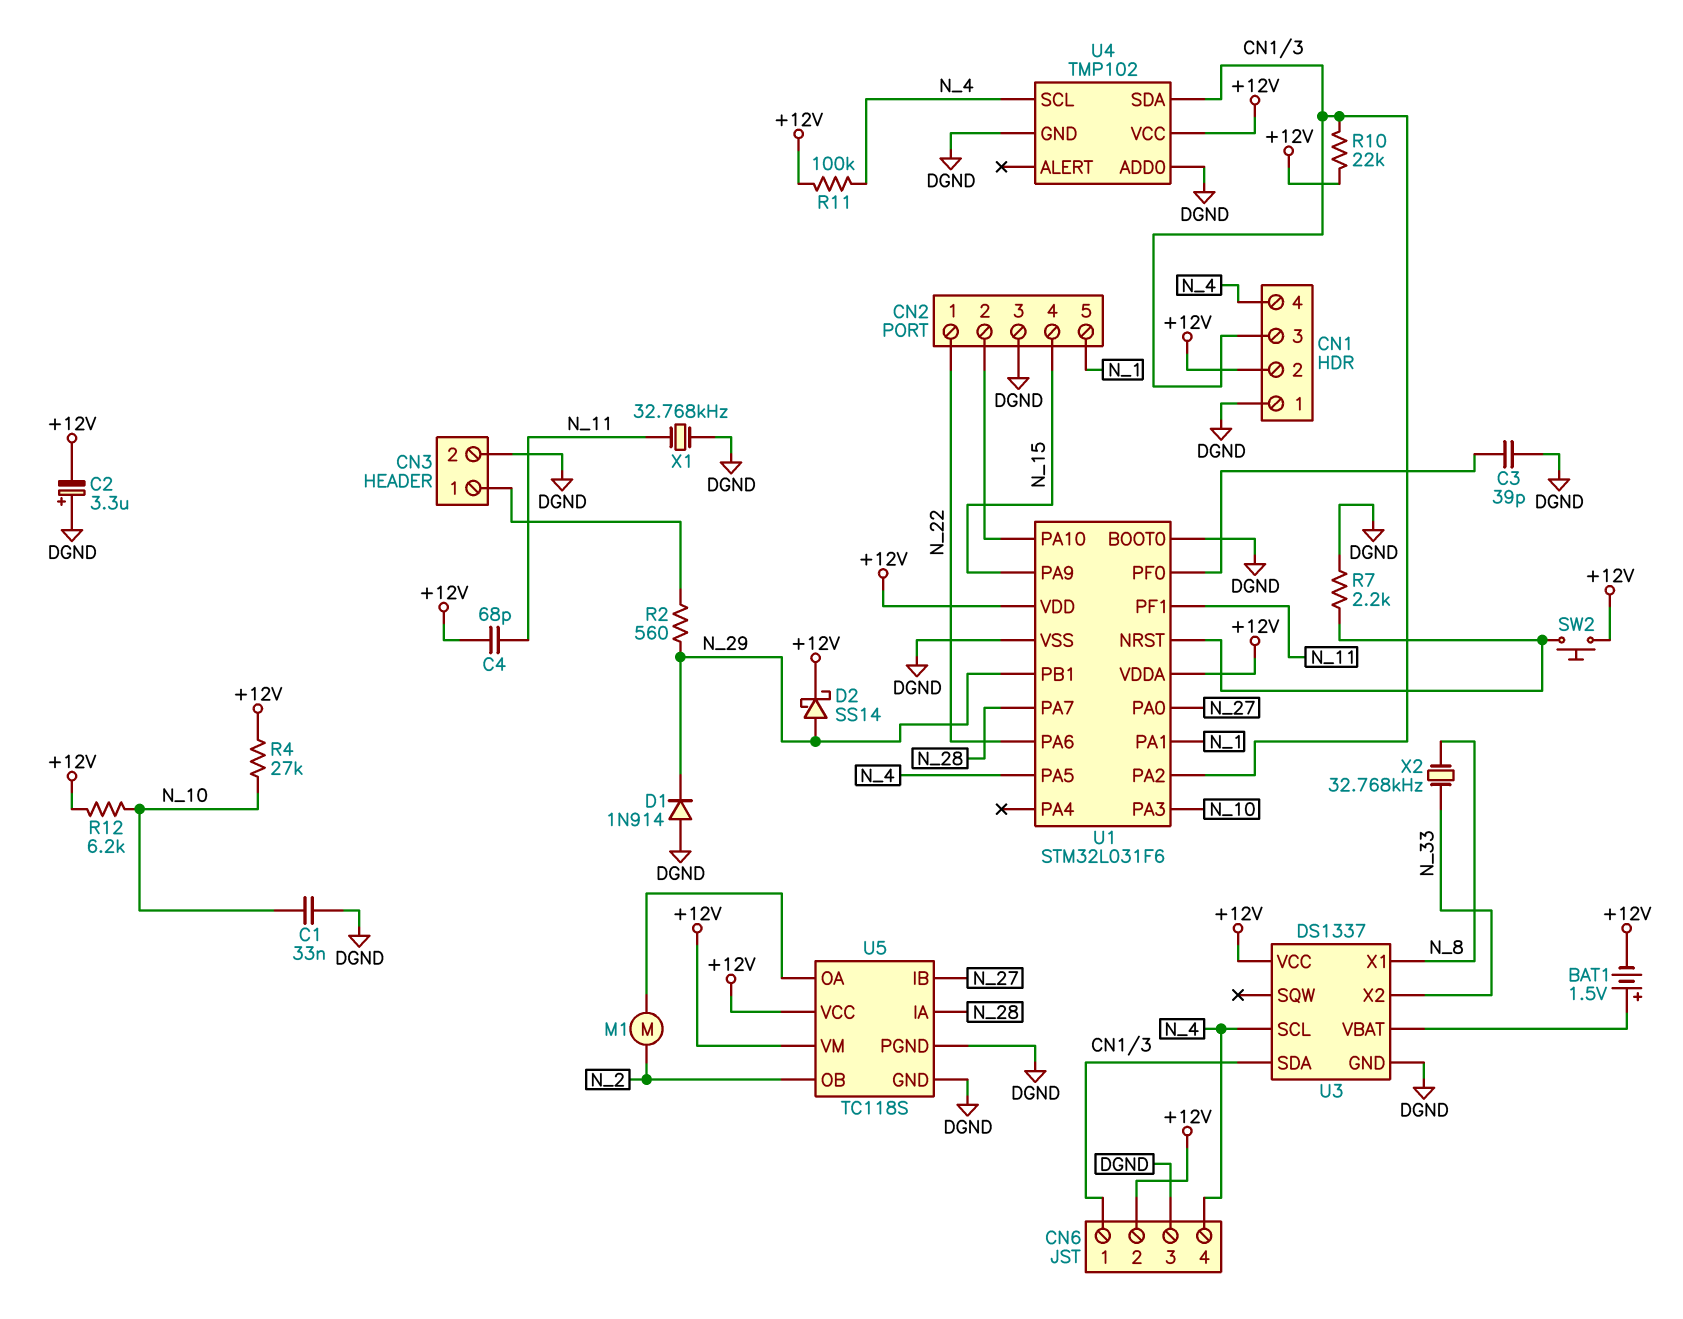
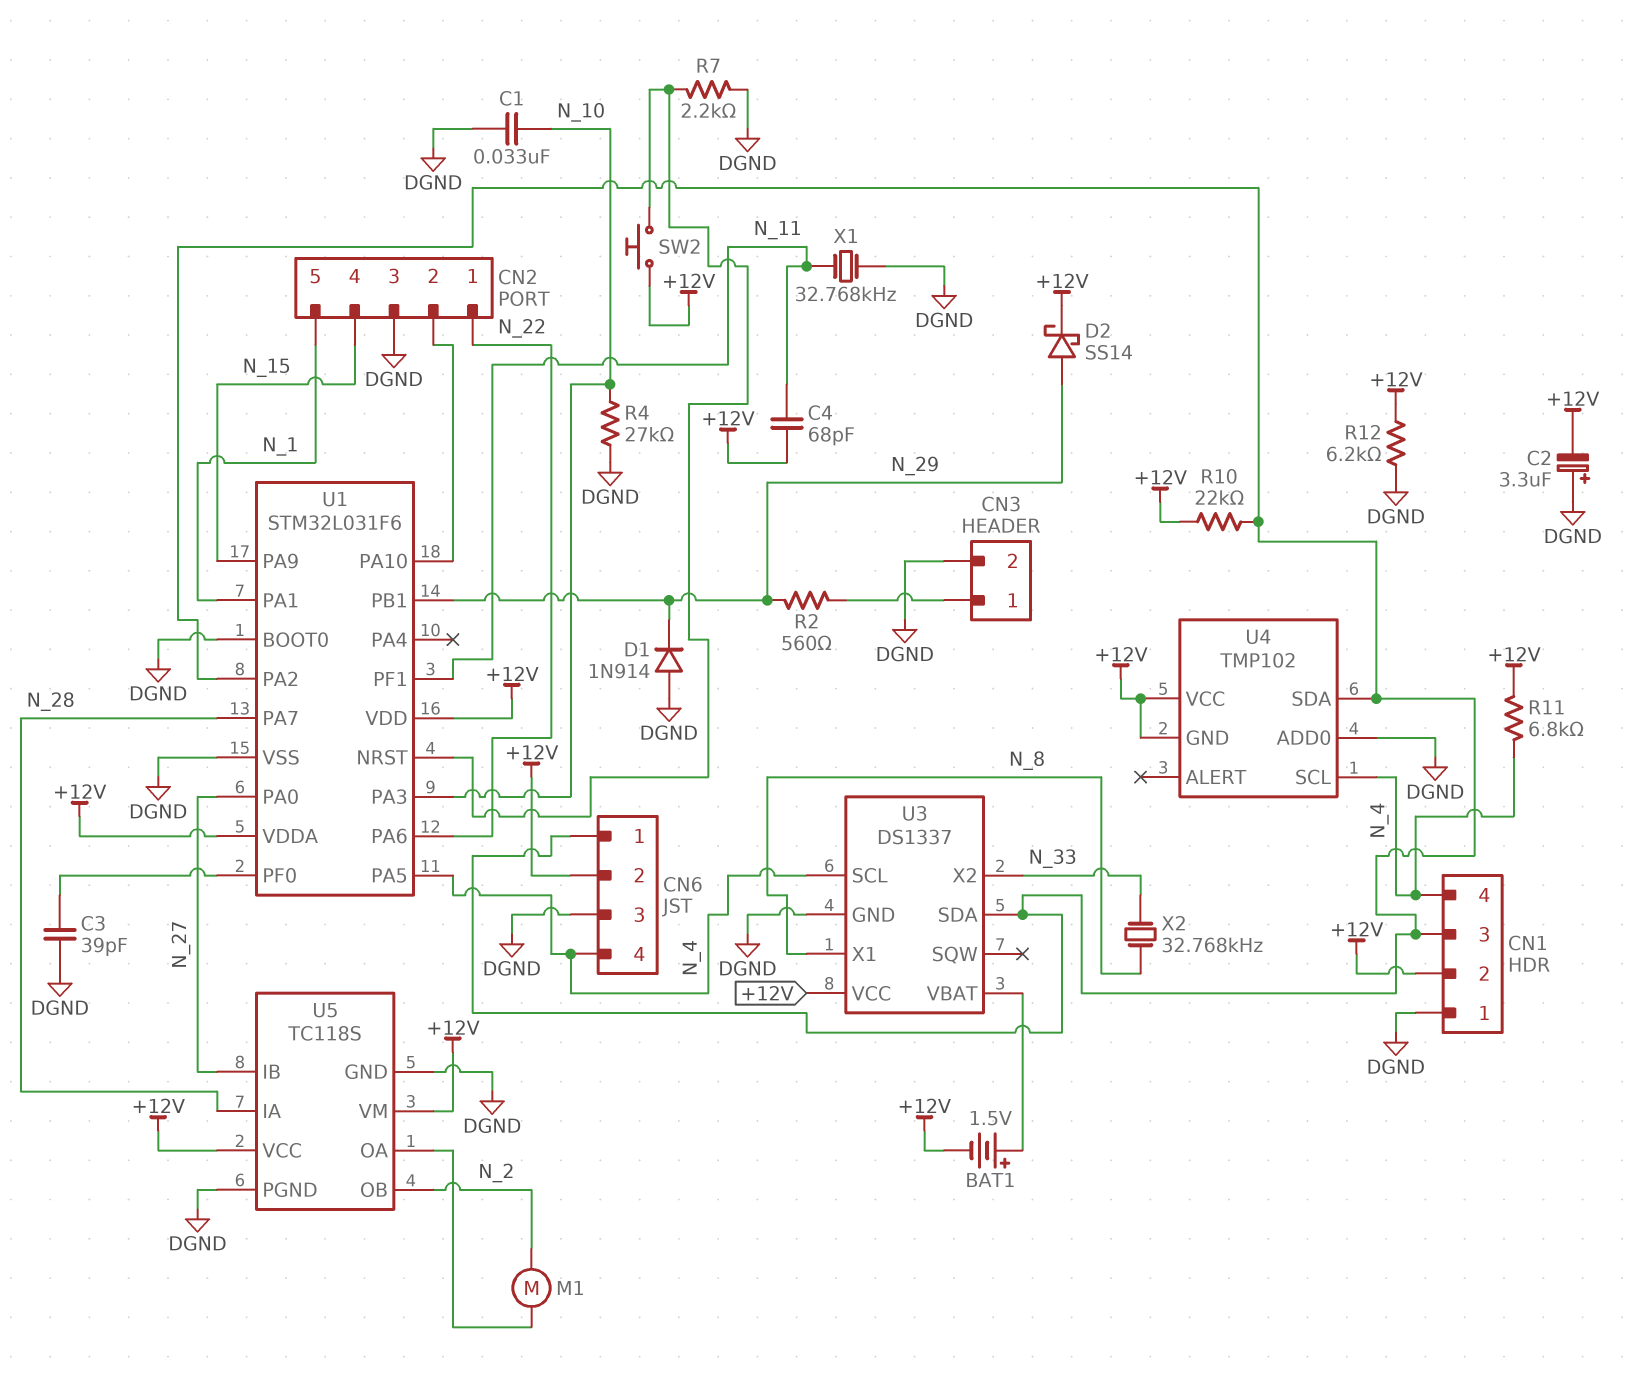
R4: 27k (+12V, N_10) -> 27k (DGND, N_10)
R11: 100k (+12V, N_4) -> 6.8k (+12V, N_4)
R12: 6.2k (+12V, N_10) -> 6.2k (+12V, DGND)
U4 pin GND: DGND -> +12V

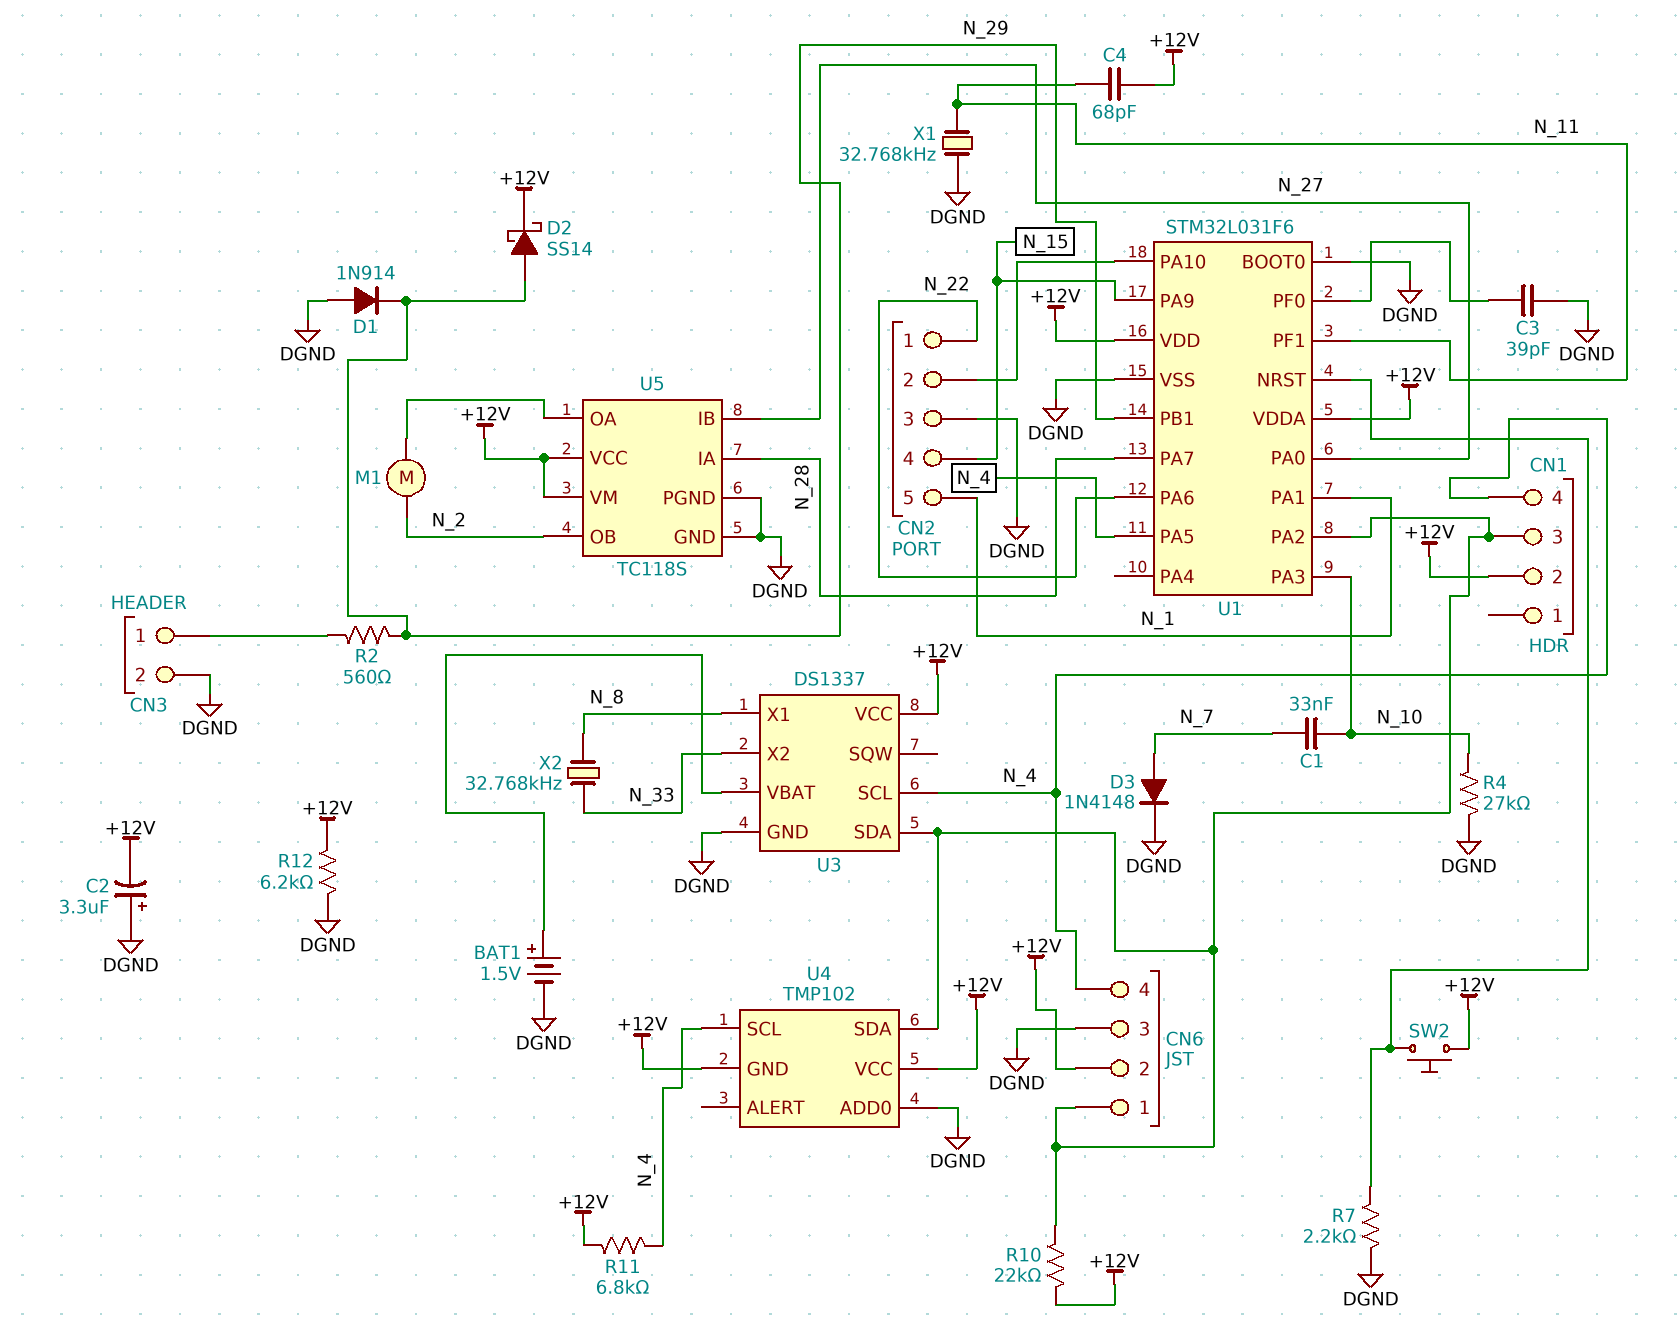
BAT1: 1.5V (plus U3/VBAT, minus +12V) -> 1.5V (plus U3/VBAT, minus DGND)
C1: 33nF (DGND, N_10) -> 33nF (N_7, N_10)
CN1 pin 1: DGND -> none
D3: none -> diode 1N4148 (A N_7, K DGND)

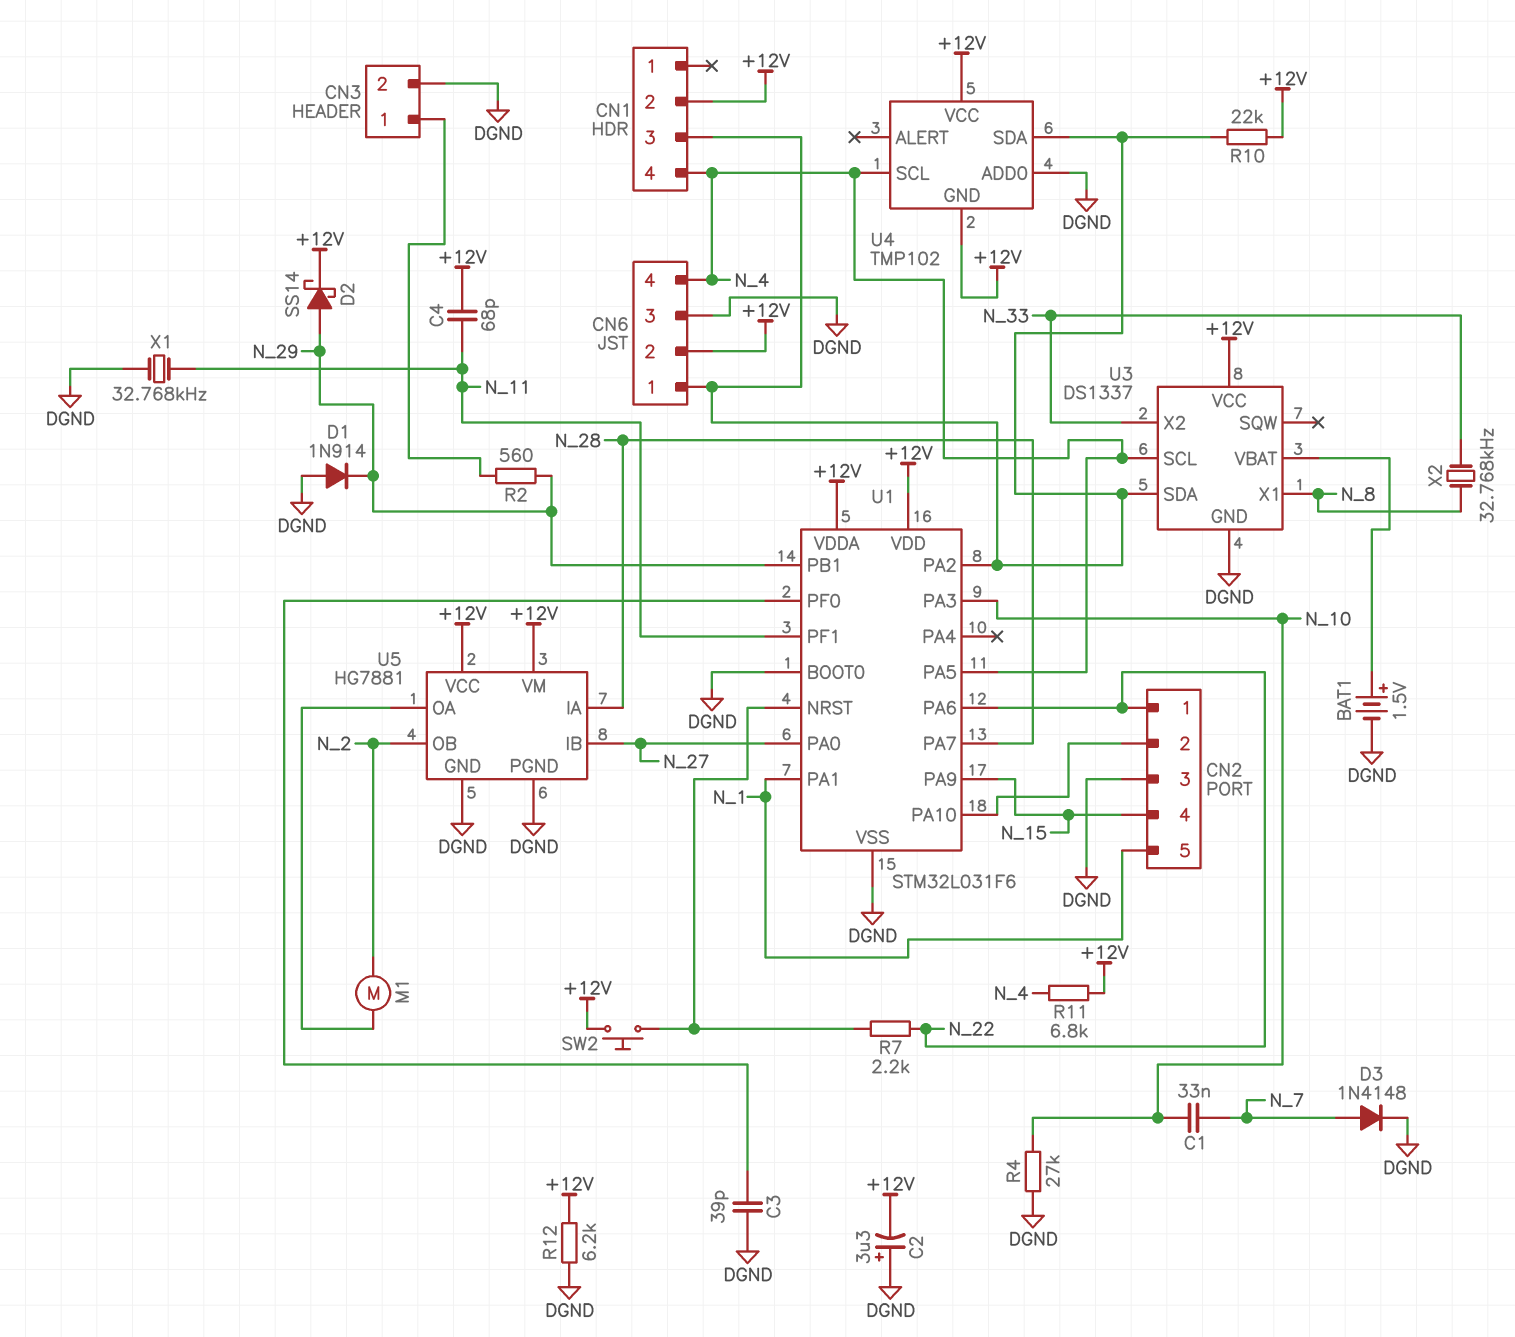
R7: 2.2k (DGND, U1/NRST) -> 2.2k (N_22, U1/NRST)
U5: TC118S -> HG7881

